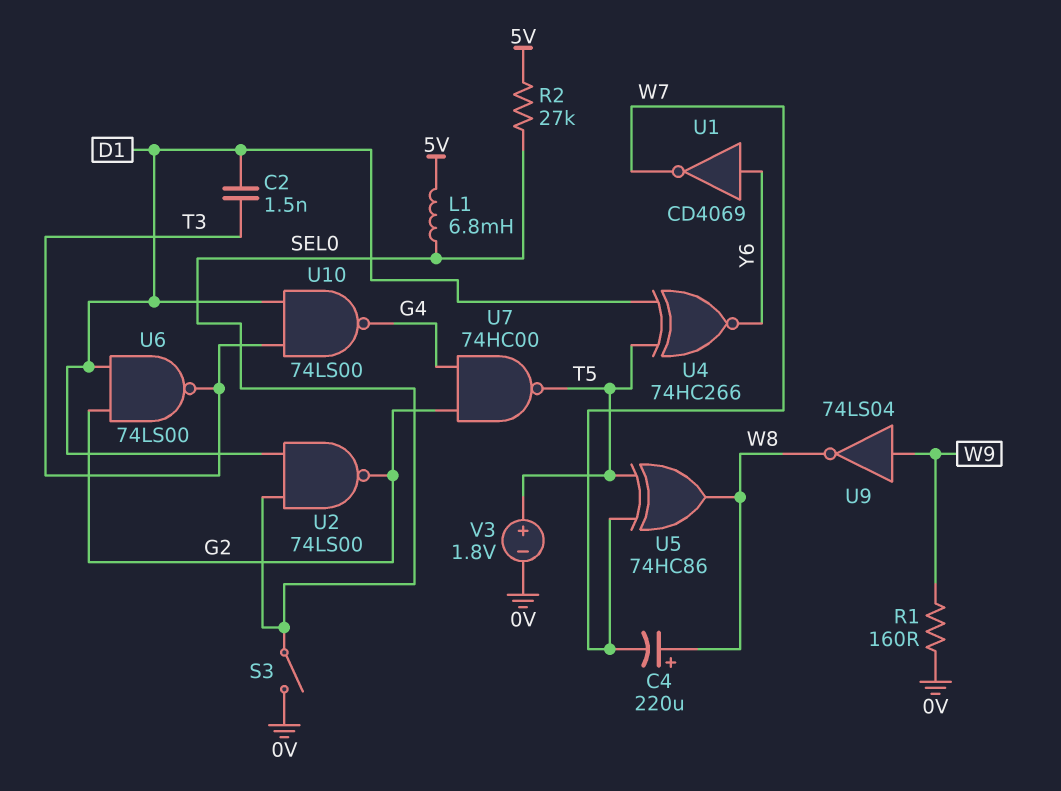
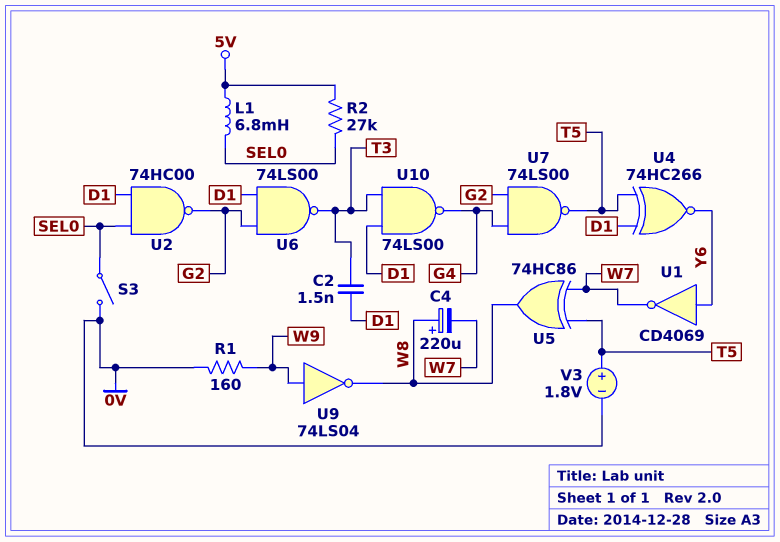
U2: NAND 74LS00 (in D1, in SEL0, out G2) -> NAND 74HC00 (in D1, in SEL0, out G2)
U7: NAND 74HC00 (in G2, in G4, out T5) -> NAND 74LS00 (in G2, in G4, out T5)

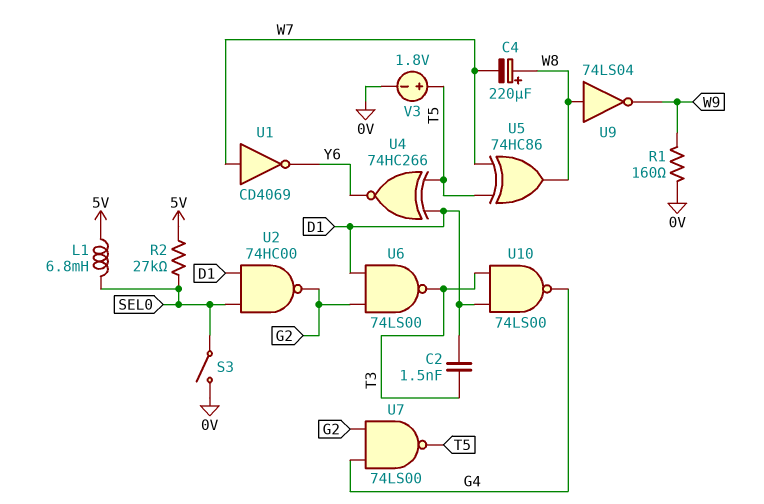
U1: NOT CD4069 (in Y6, out W7) -> NOT CD4069 (in W7, out Y6)
U9: NOT 74LS04 (in W9, out W8) -> NOT 74LS04 (in W8, out W9)

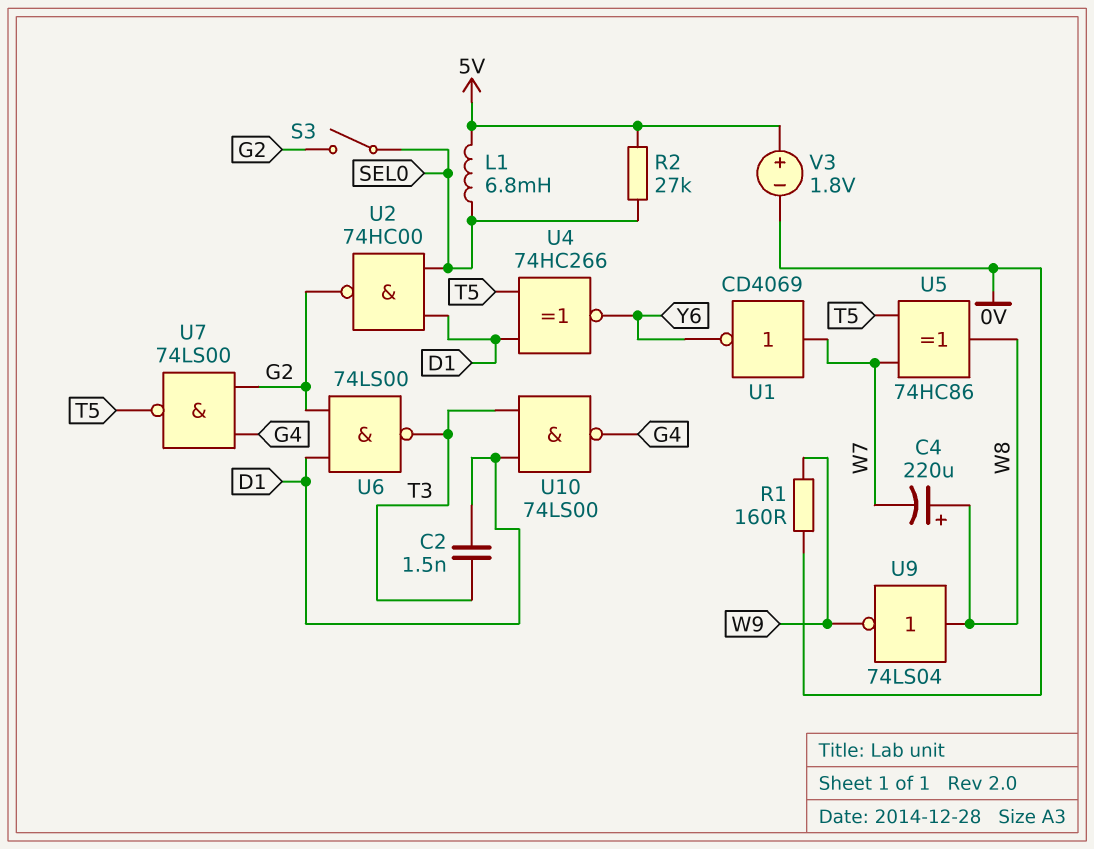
S3: switch (0V, SEL0) -> switch (G2, SEL0)
V3: 1.8V (plus T5, minus 0V) -> 1.8V (plus 5V, minus 0V)

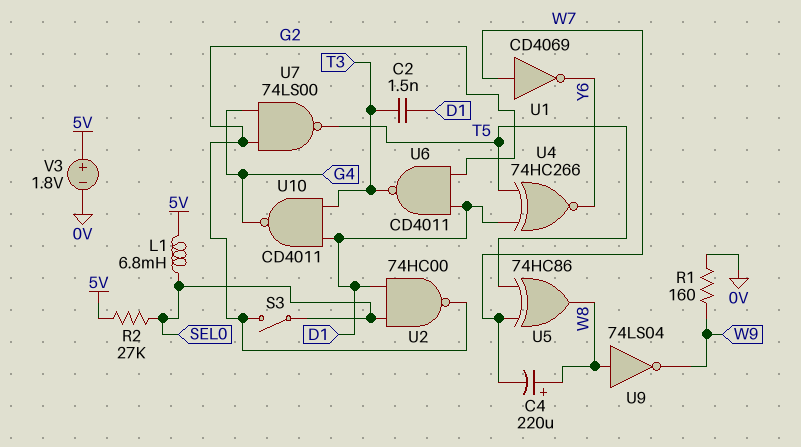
U6: NAND 74LS00 (in D1, in G2, out T3) -> NAND CD4011 (in D1, in G2, out T3)
U10: NAND 74LS00 (in D1, in T3, out G4) -> NAND CD4011 (in D1, in T3, out G4)

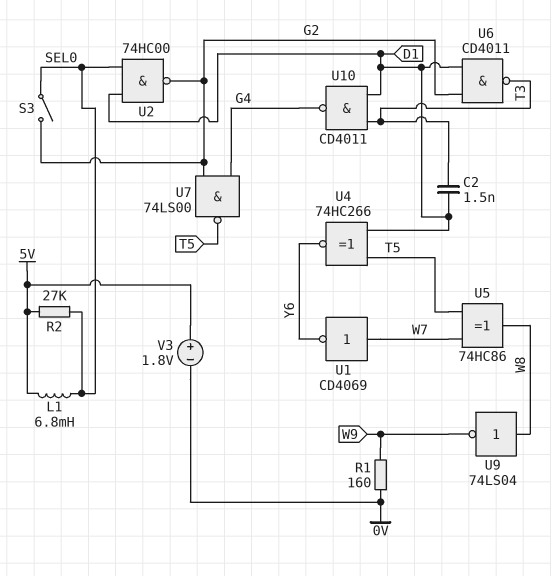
C4: 220uF (plus W8, minus W7) -> none

